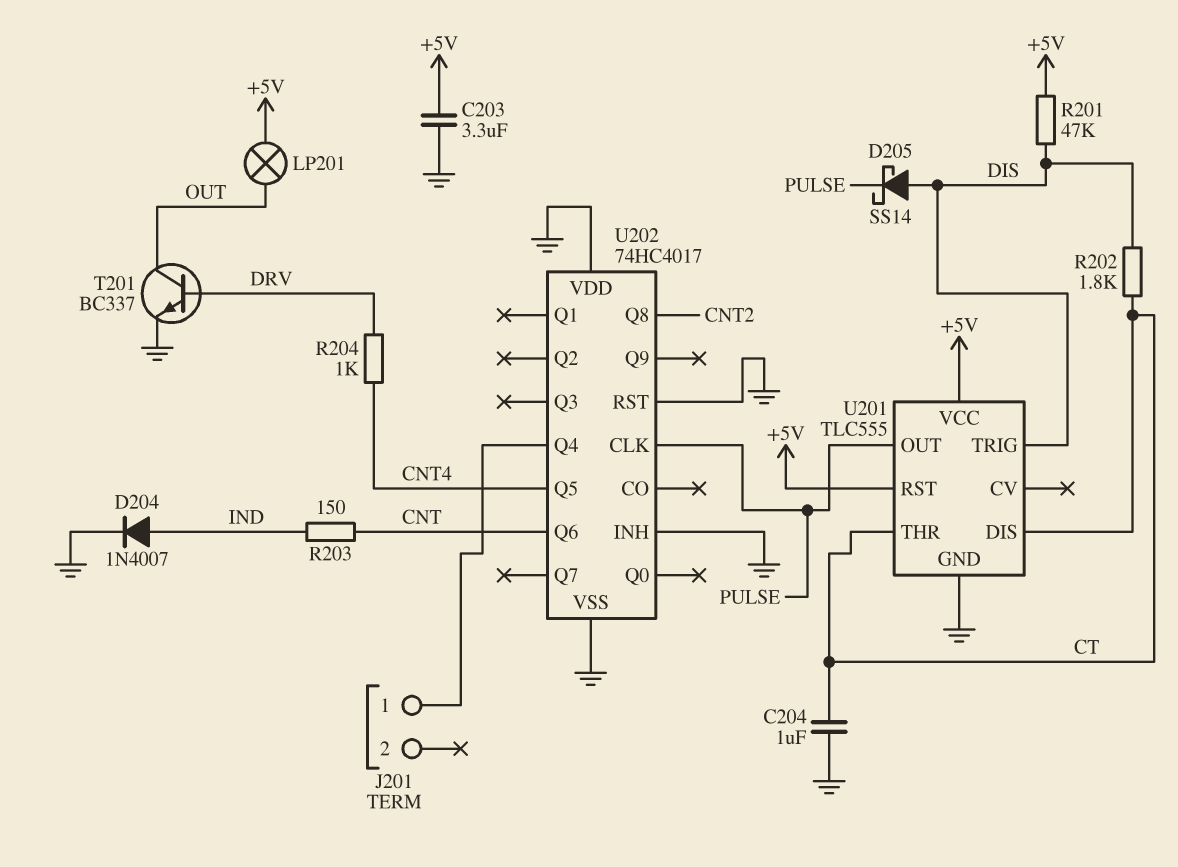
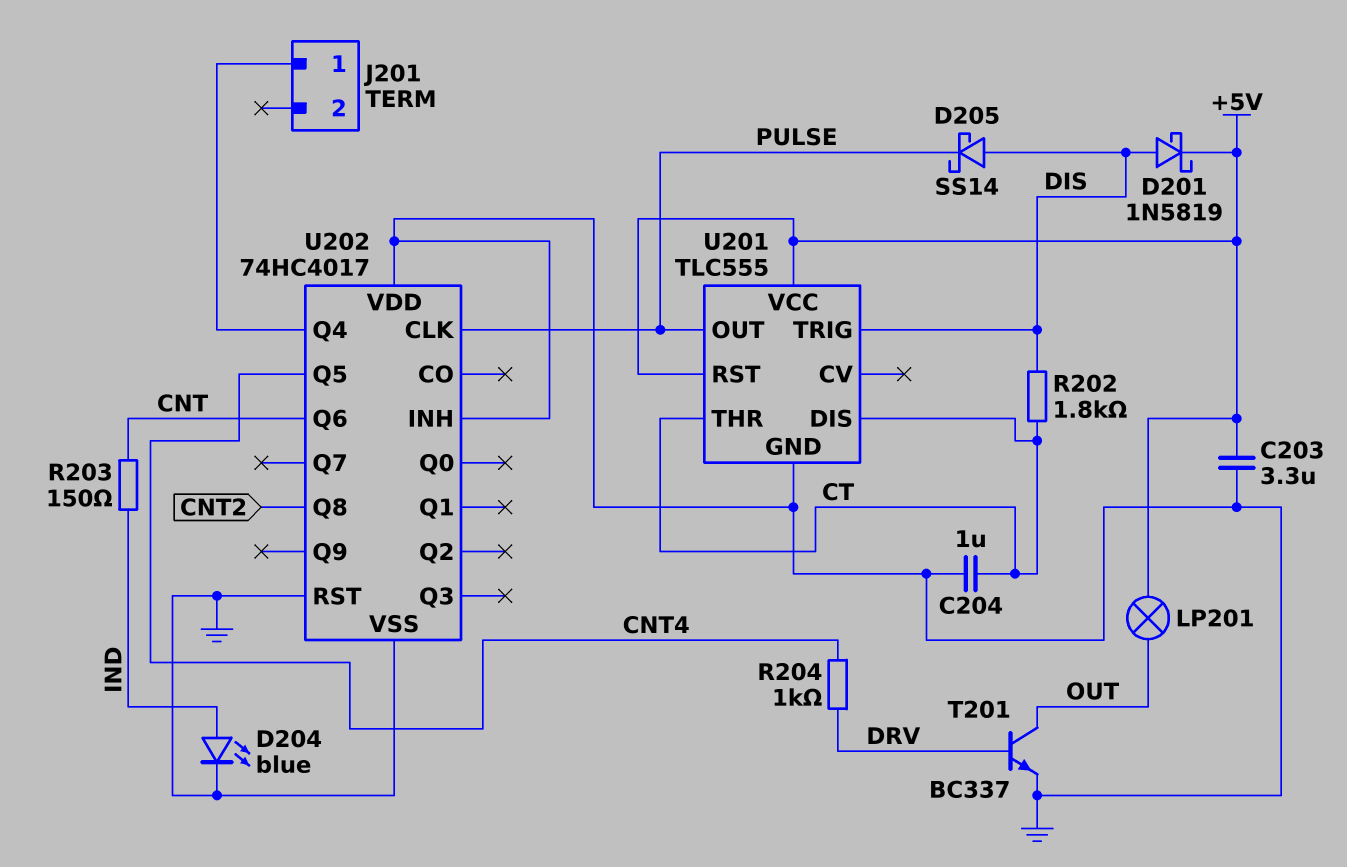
D201: none -> schottky 1N5819 (A DIS, K +5V)
D204: diode 1N4007 (A IND, K GND) -> LED blue (A IND, K GND)
R201: 47k (+5V, DIS) -> none

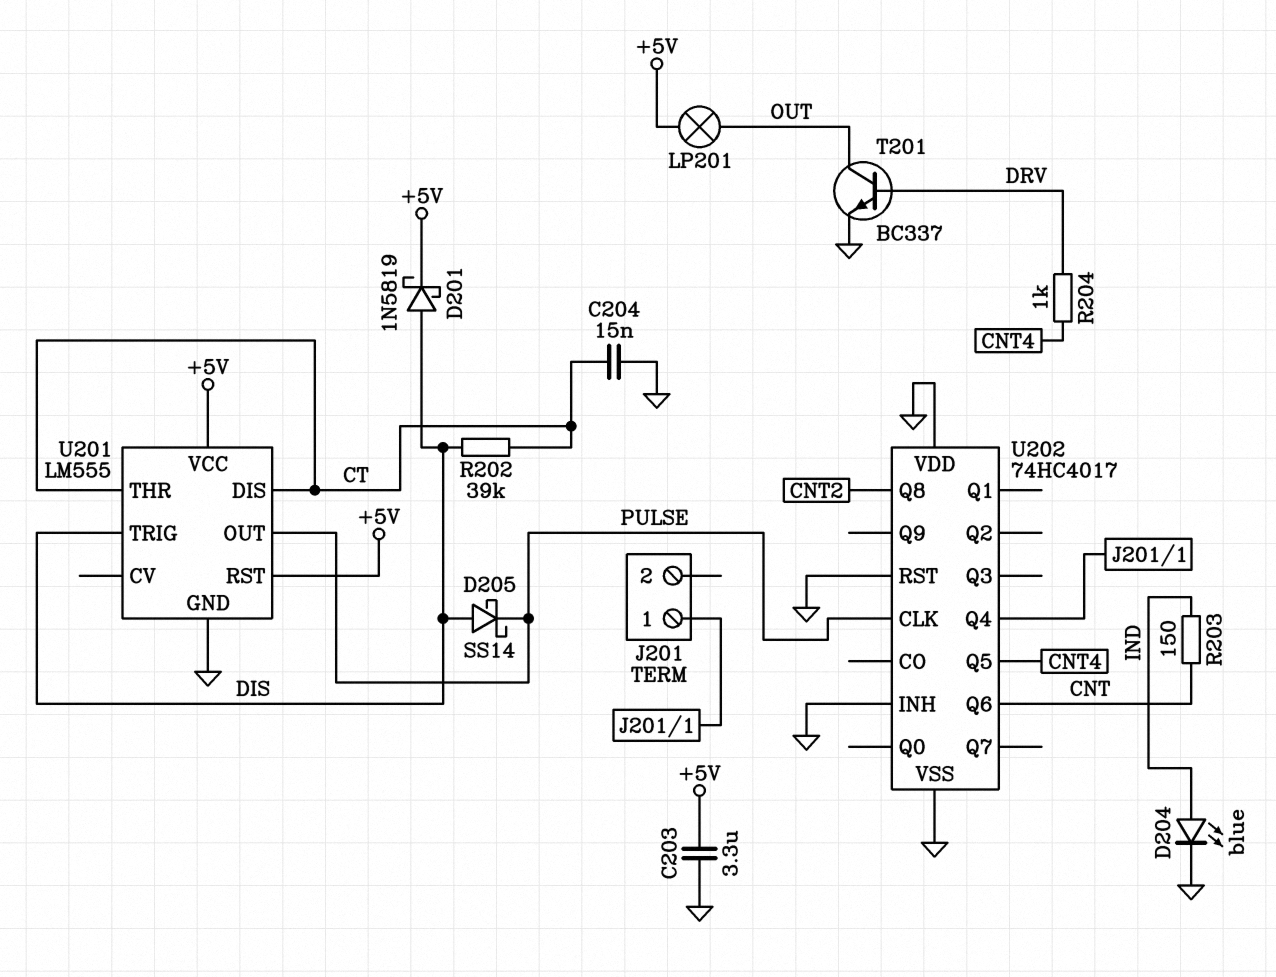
C204: 1uF (CT, GND) -> 15nF (CT, GND)
R202: 1.8k (CT, DIS) -> 39k (CT, DIS)
U201: TLC555 -> LM555

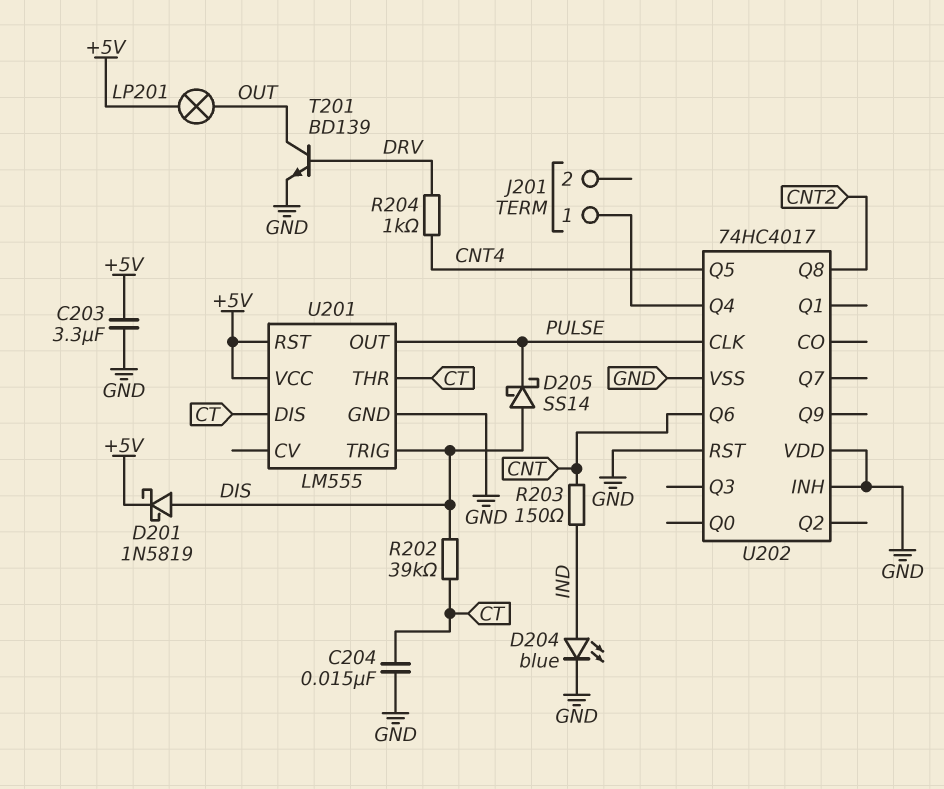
T201: NPN BC337 (B DRV, C OUT, E GND) -> NPN BD139 (B DRV, C OUT, E GND)

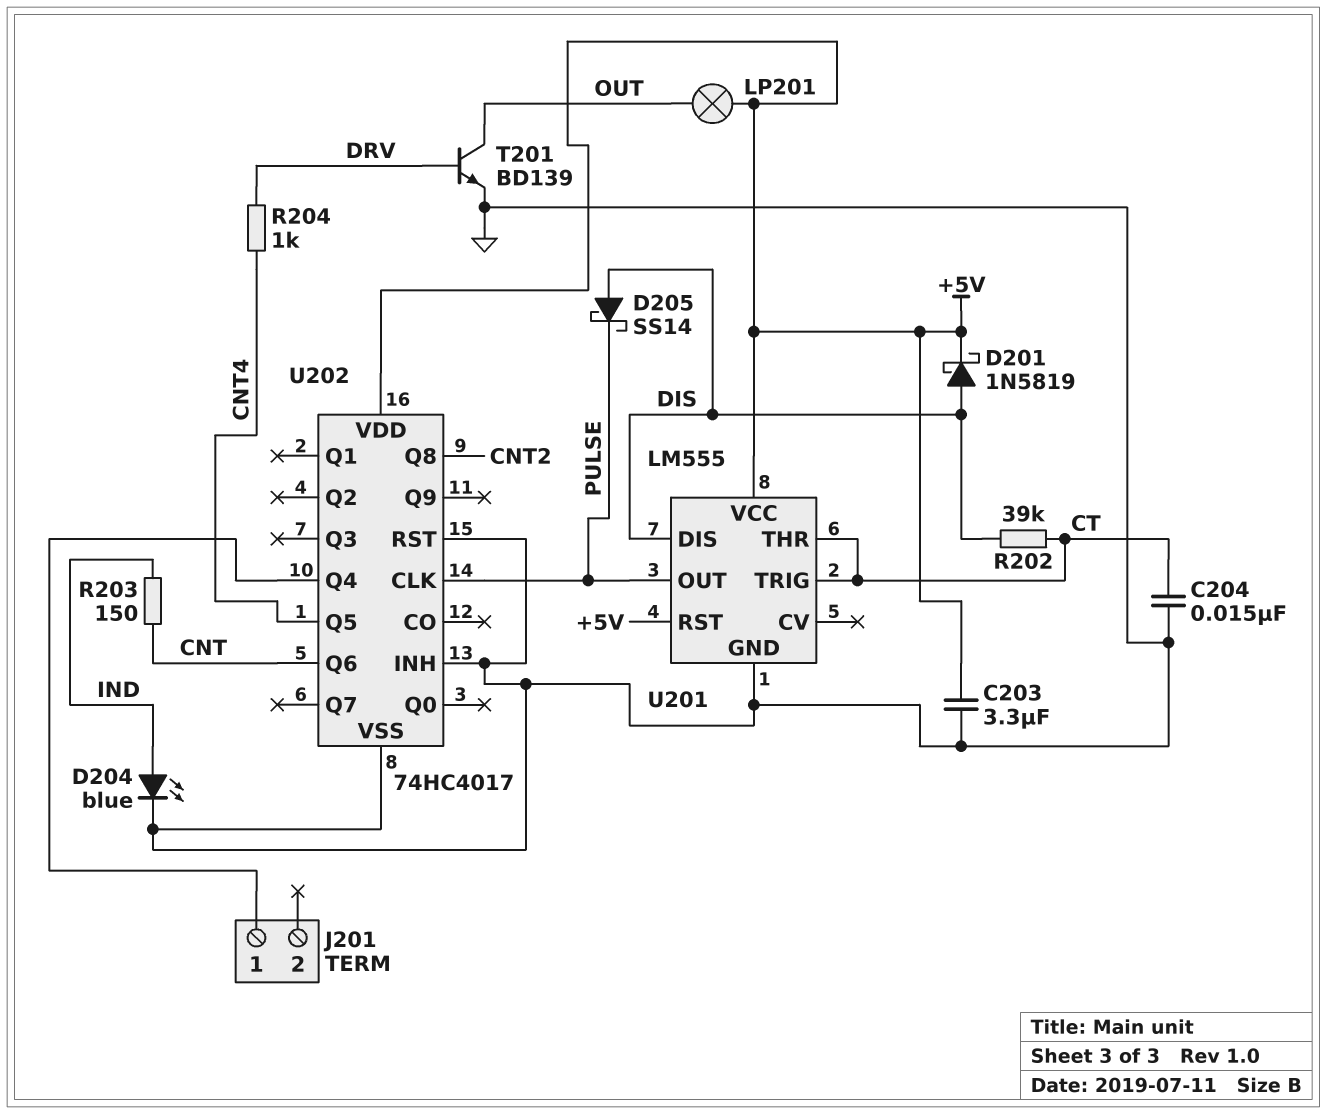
U201 pin DIS: CT -> DIS
U201 pin TRIG: DIS -> CT
U202 pin VDD: GND -> +5V

